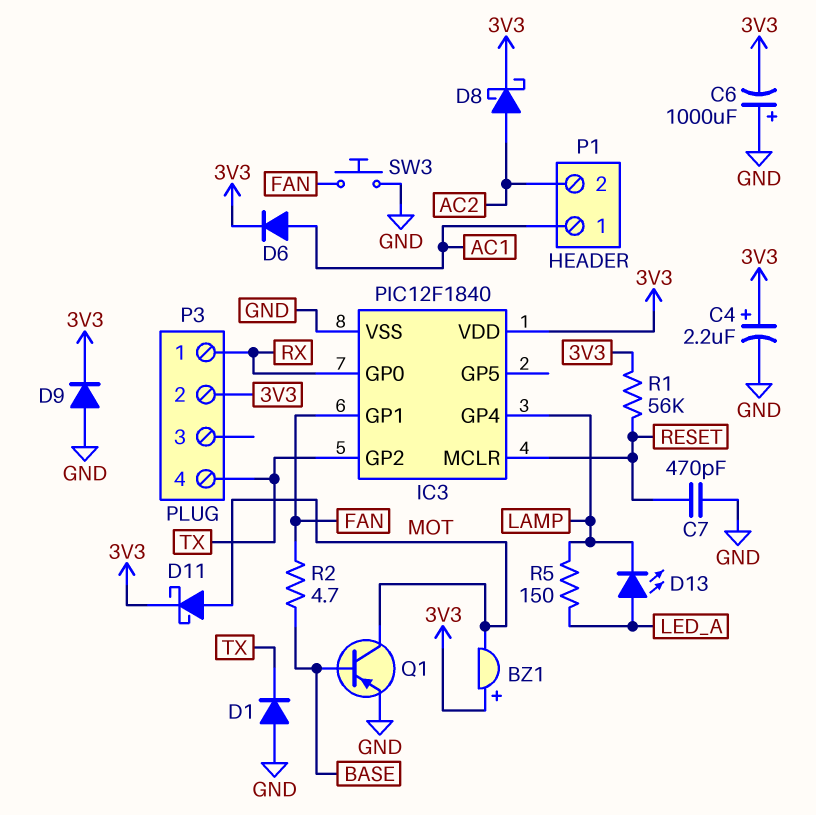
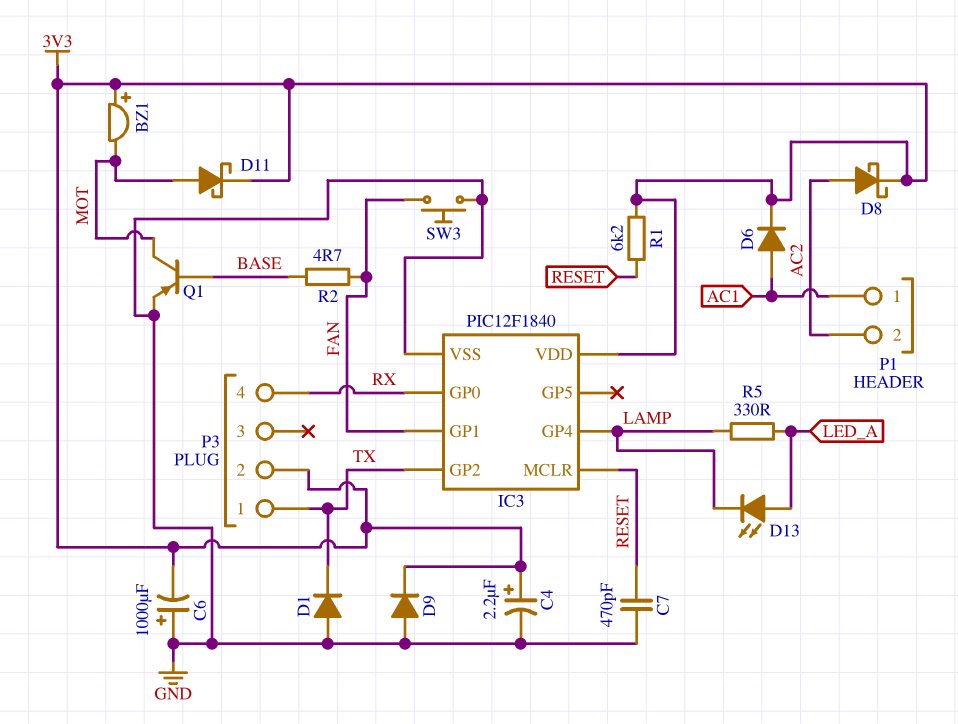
P3 pin 1: RX -> TX
P3 pin 4: TX -> RX
R1: 56k (3V3, RESET) -> 6.2k (3V3, RESET)
R5: 150 (LAMP, LED_A) -> 330 (LAMP, LED_A)

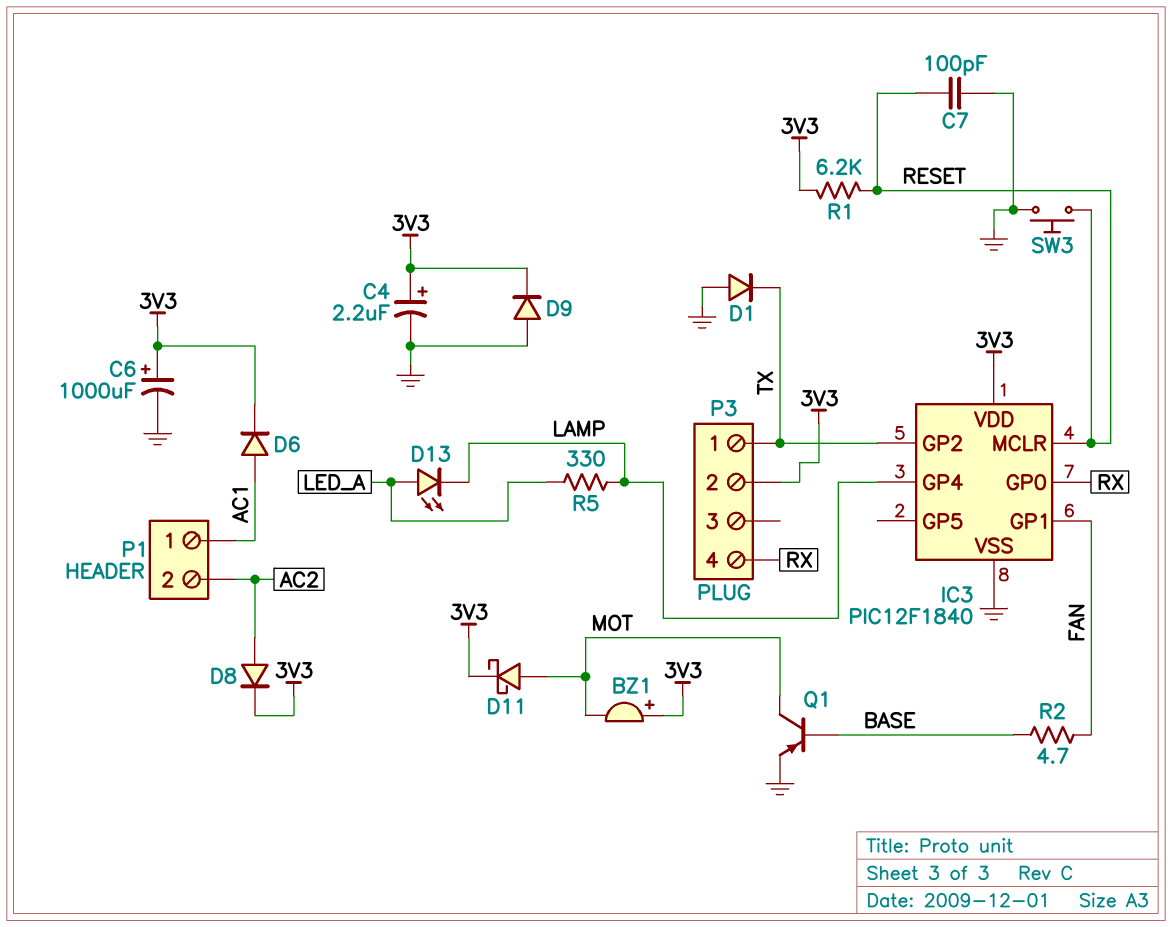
C6: 1000uF (plus GND, minus 3V3) -> 1000uF (plus 3V3, minus GND)
C7: 470pF (GND, RESET) -> 100pF (GND, RESET)
D8: schottky (A AC2, K 3V3) -> diode (A AC2, K 3V3)
SW3: button (FAN, GND) -> button (GND, RESET)

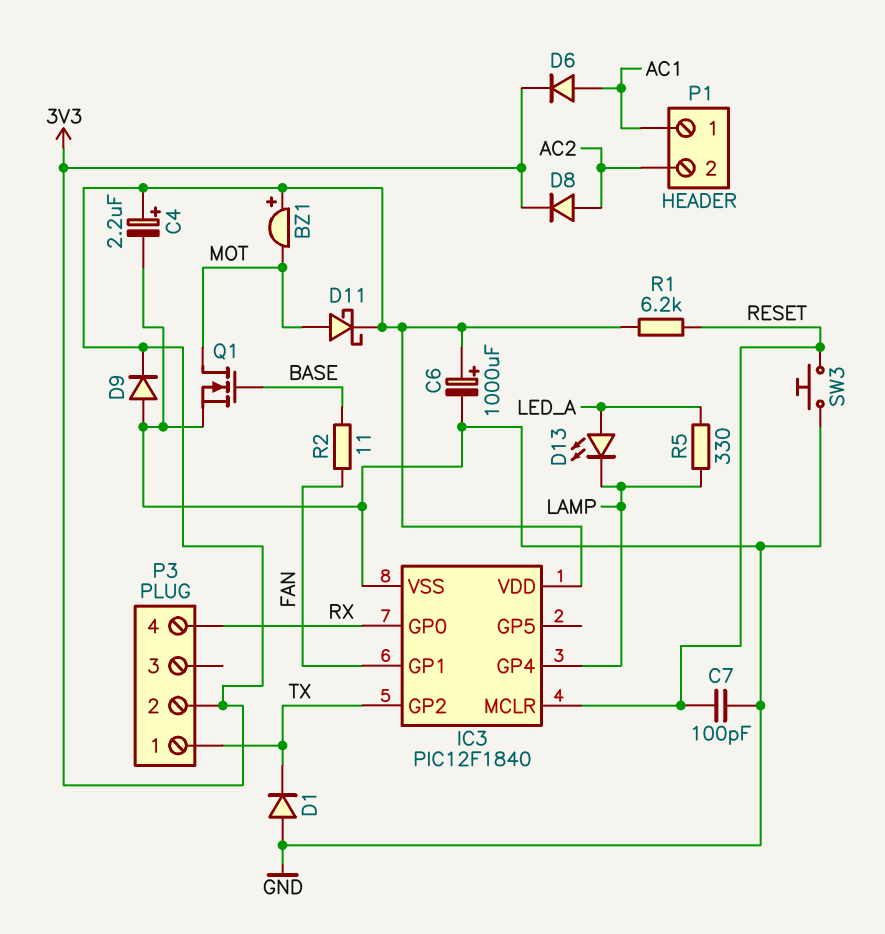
Q1: PNP (B BASE, C MOT, E GND) -> NMOS (G BASE, D MOT, S GND)
R2: 4.7 (BASE, FAN) -> 11 (BASE, FAN)

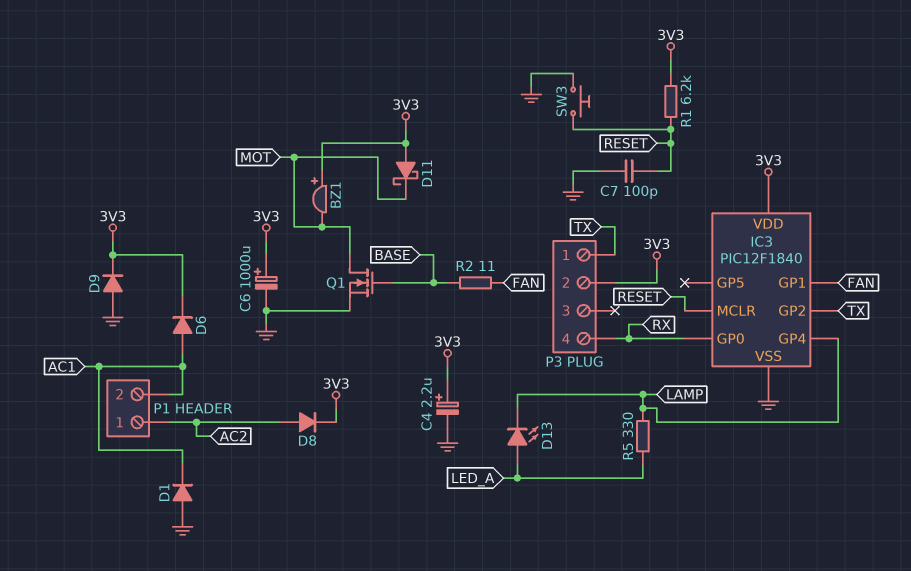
D1: diode (A GND, K TX) -> diode (A GND, K AC1)
D11: schottky (A MOT, K 3V3) -> schottky (A 3V3, K MOT)
P1 pin 1: AC1 -> AC2
P1 pin 2: AC2 -> AC1

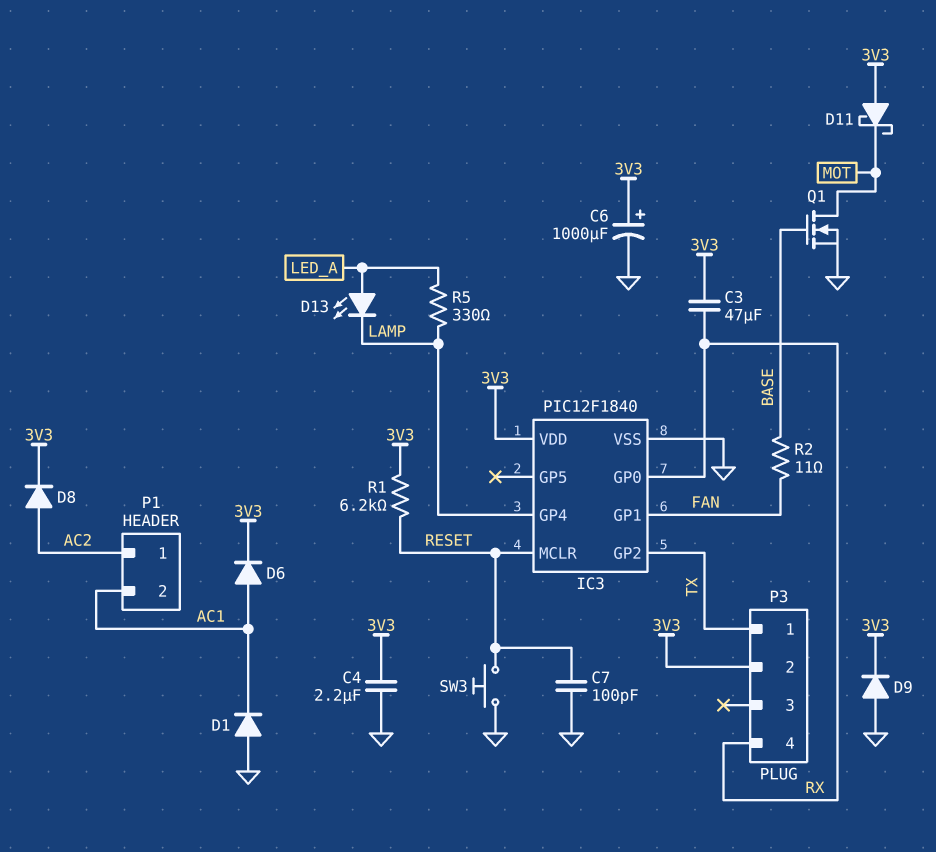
BZ1: buzzer (plus 3V3, minus MOT) -> none
C3: none -> 47uF (3V3, RX)
C4: 2.2uF (plus 3V3, minus GND) -> 2.2uF (3V3, GND)

